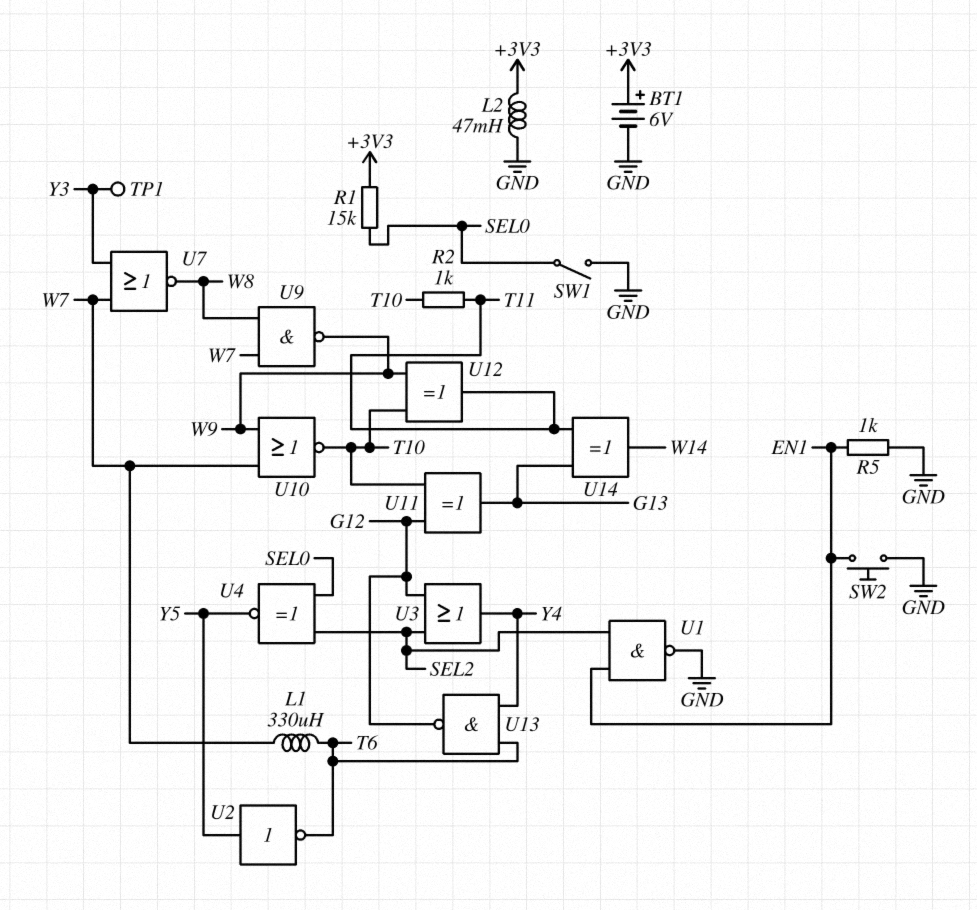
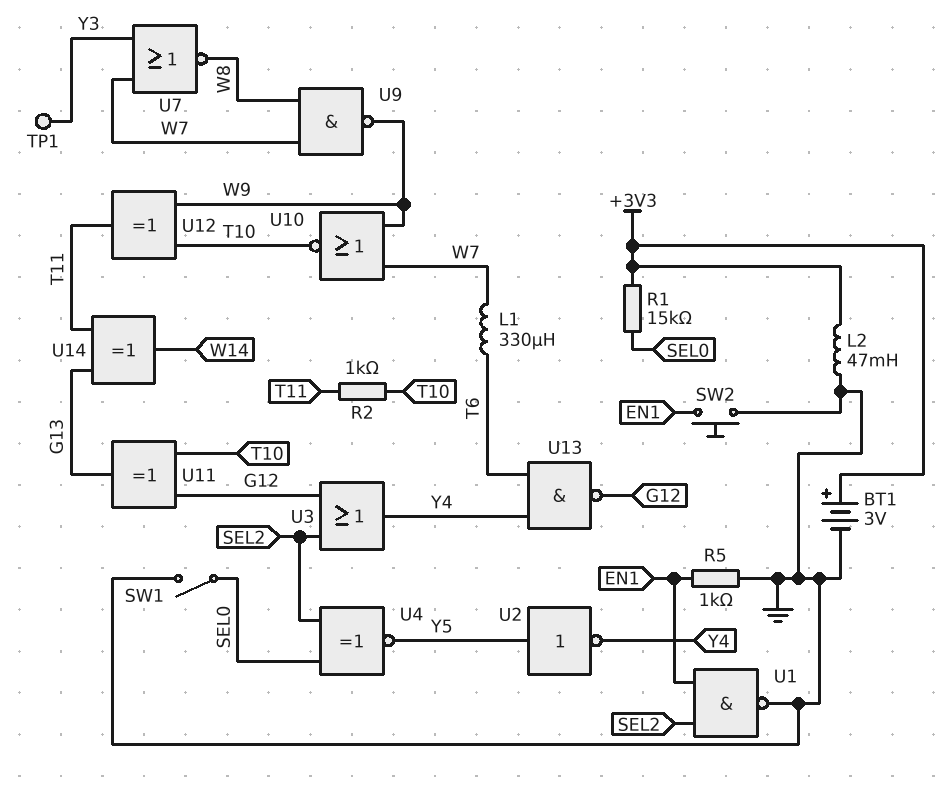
BT1: 6V (plus +3V3, minus GND) -> 3V (plus +3V3, minus GND)
U2: NOT (in Y5, out T6) -> NOT (in Y5, out Y4)

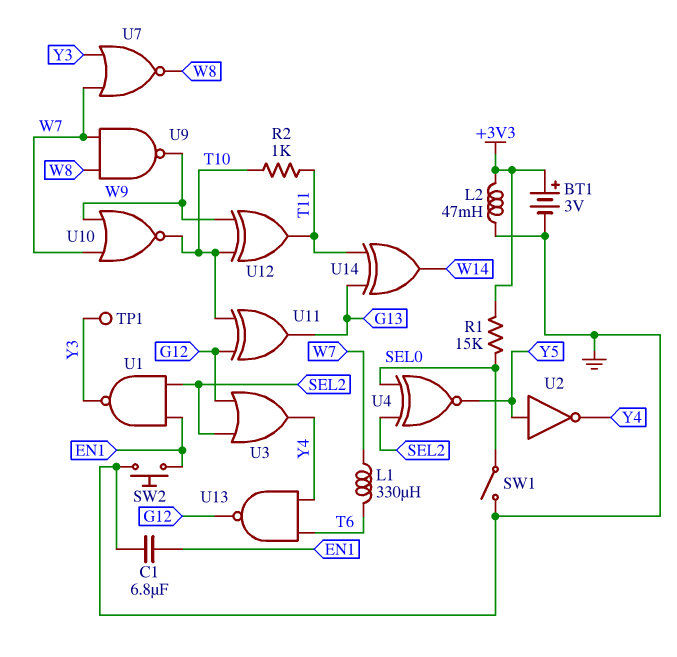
C1: none -> 6.8uF (EN1, GND)
R5: 1k (EN1, GND) -> none
U1: NAND (in EN1, in SEL2, out GND) -> NAND (in EN1, in SEL2, out Y3)

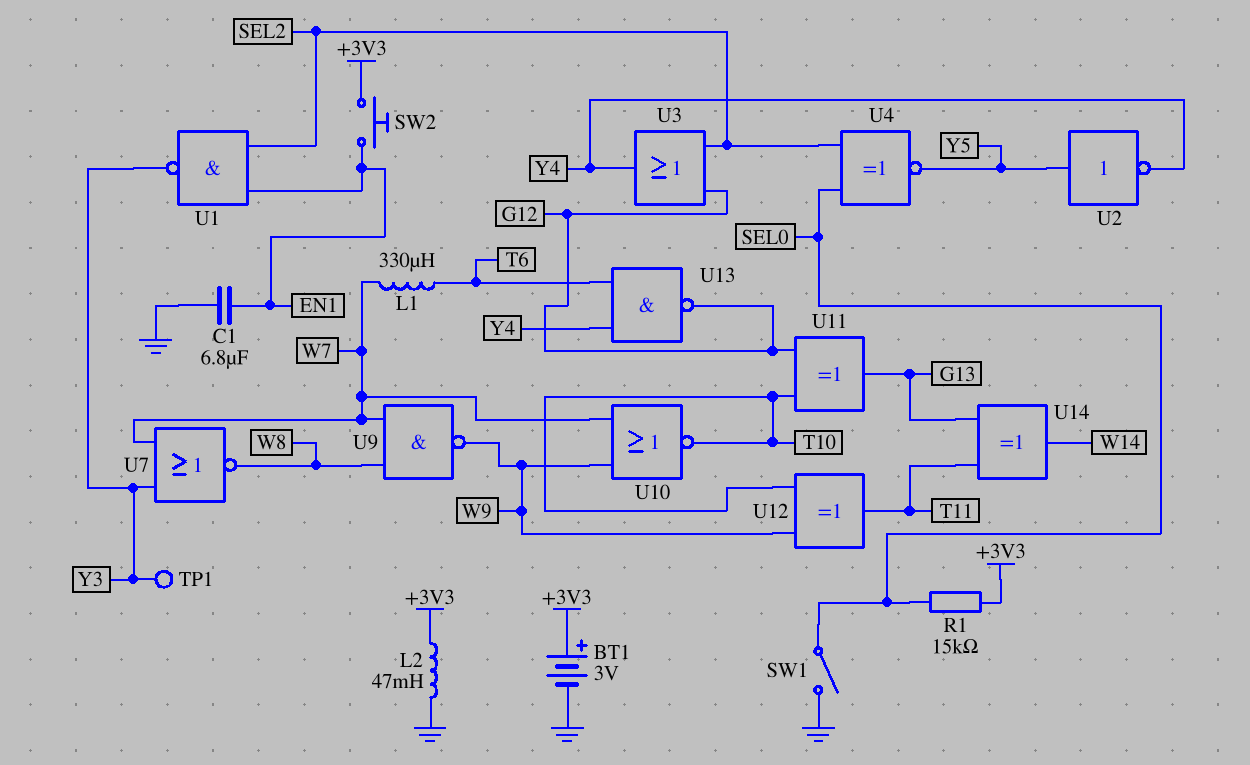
R2: 1k (T10, T11) -> none
SW2: button (EN1, GND) -> button (+3V3, EN1)

